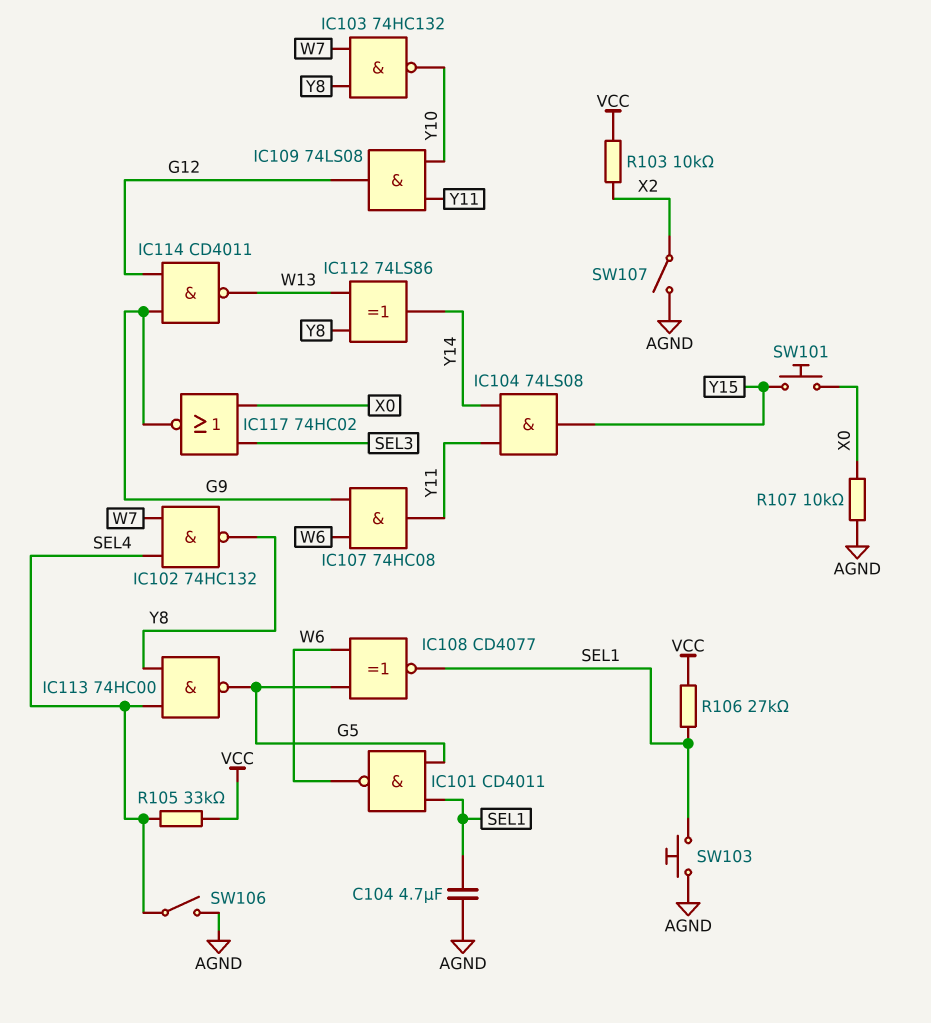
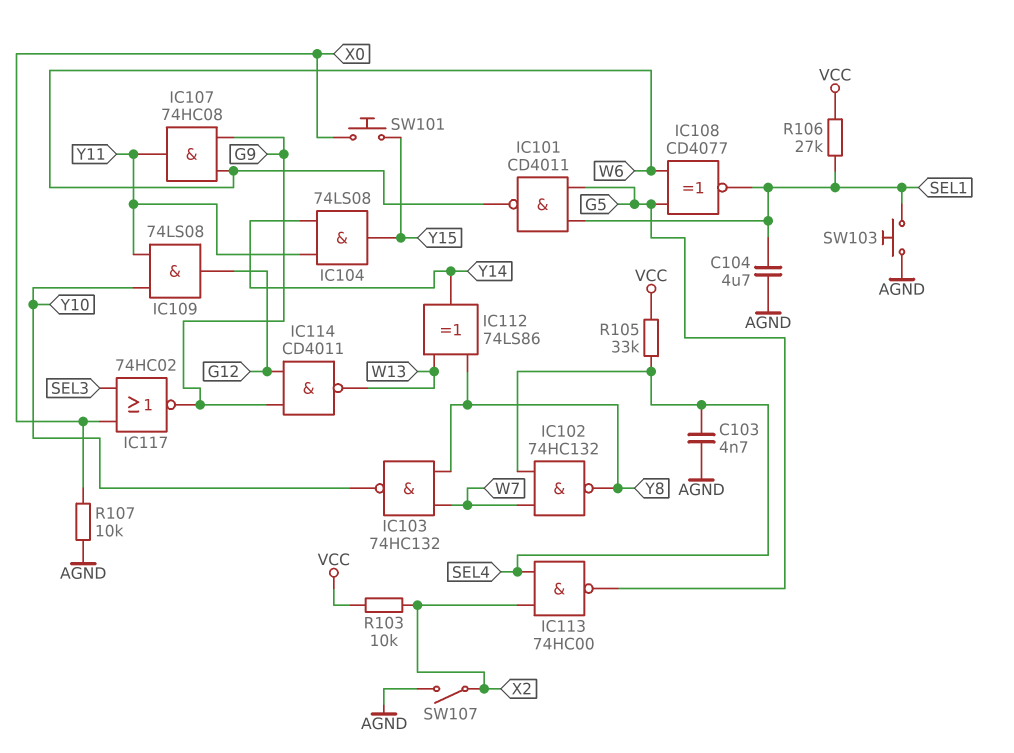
C103: none -> 4.7nF (AGND, SEL4)
IC113: NAND 74HC00 (in SEL4, in Y8, out G5) -> NAND 74HC00 (in SEL4, in X2, out G5)
SW106: switch (AGND, SEL4) -> none

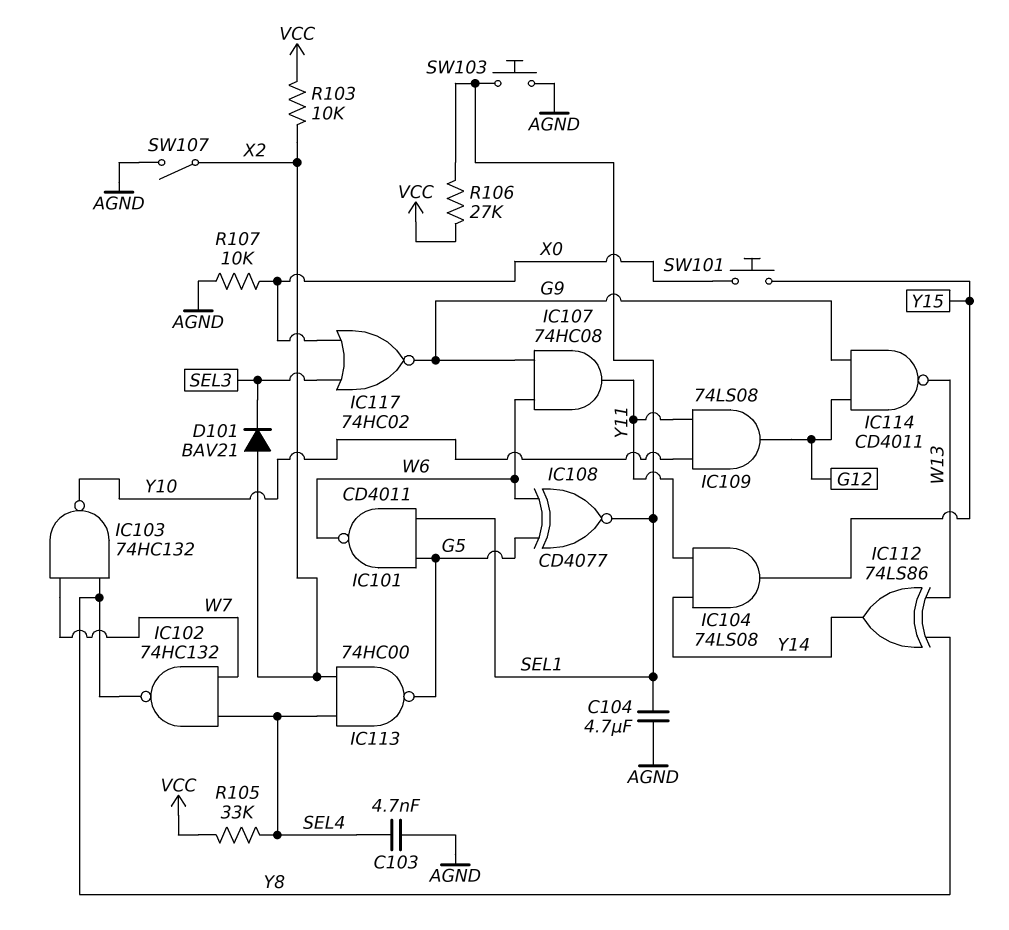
D101: none -> diode BAV21 (A X2, K SEL3)

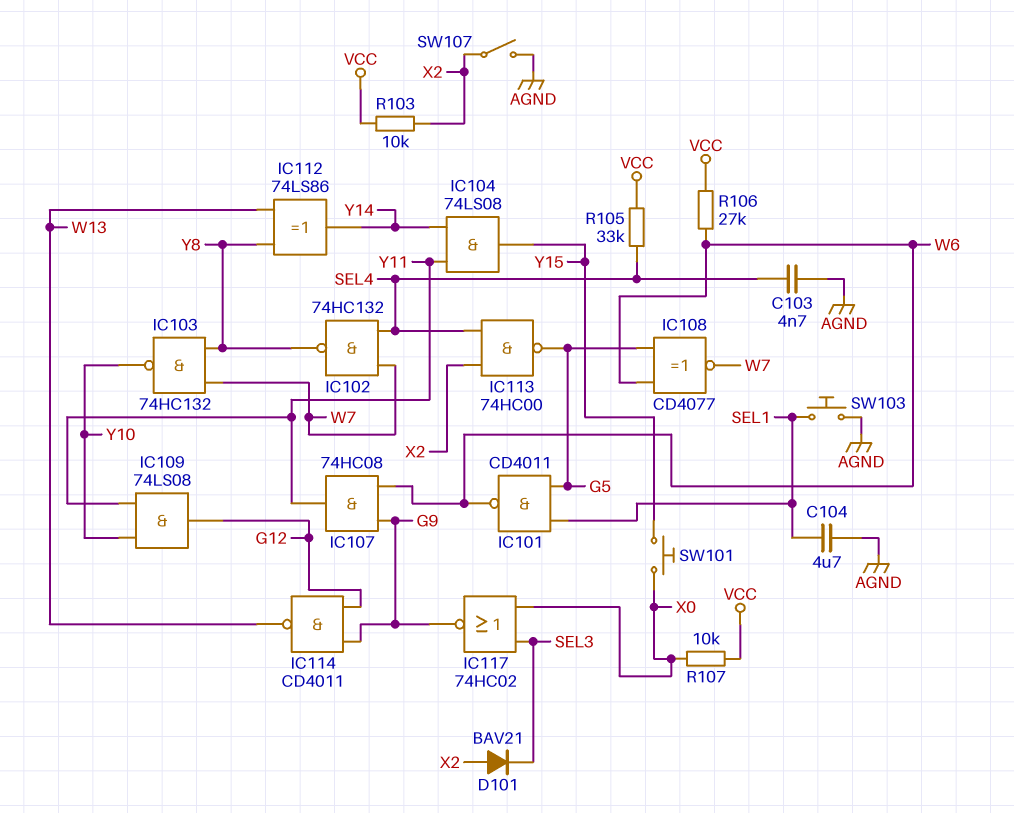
IC108: XNOR CD4077 (in G5, in W6, out SEL1) -> XNOR CD4077 (in G5, in W6, out W7)
R106: 27k (SEL1, VCC) -> 27k (VCC, W6)
R107: 10k (AGND, X0) -> 10k (VCC, X0)

